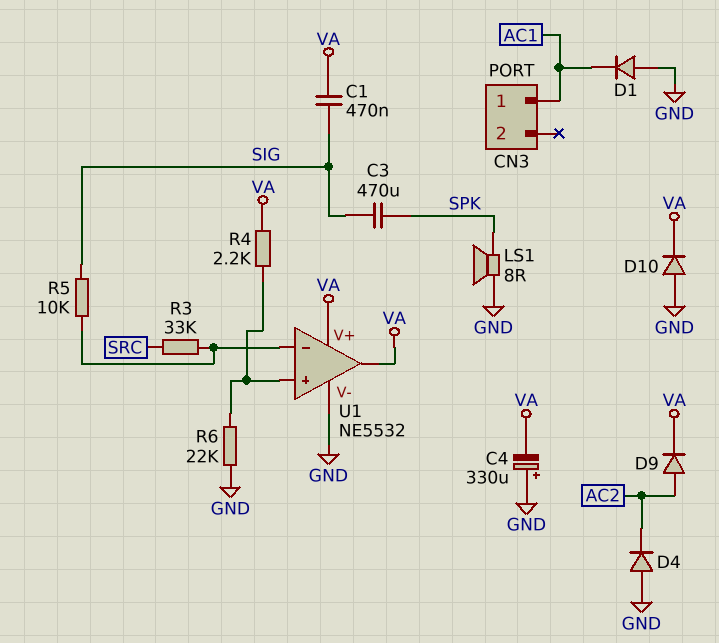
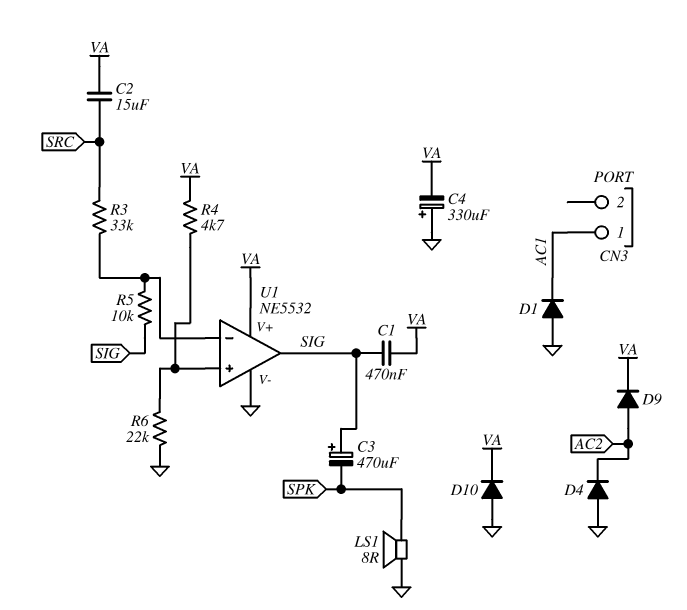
C2: none -> 15uF (SRC, VA)
C3: 470uF (SIG, SPK) -> 470uF (plus SIG, minus SPK)
R4: 2.2k (U1/in+, VA) -> 4.7k (U1/in+, VA)
U1 pin out: VA -> SIG

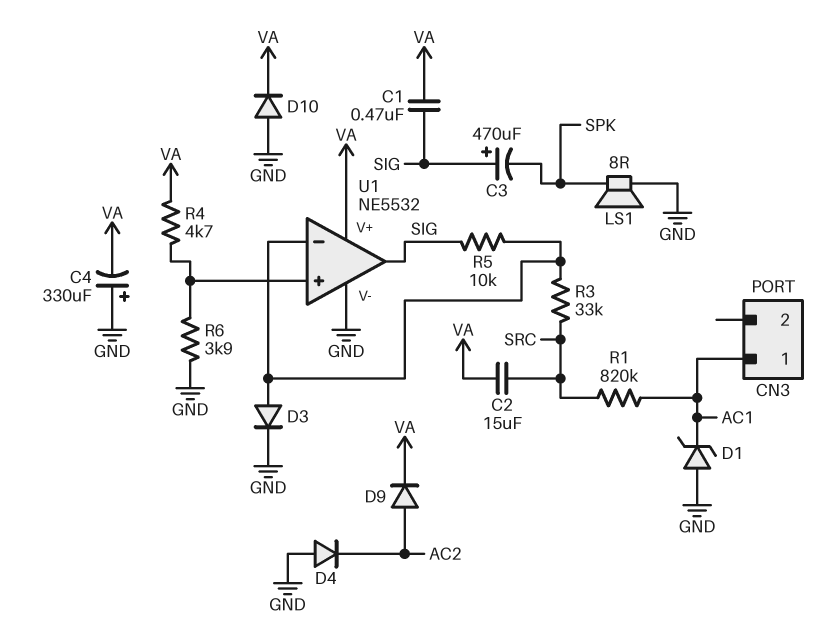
D1: diode (A GND, K AC1) -> zener (A GND, K AC1)
D3: none -> diode (A U1/in-, K GND)
R1: none -> 820k (AC1, SRC)
R6: 22k (GND, U1/in+) -> 3.9k (GND, U1/in+)

